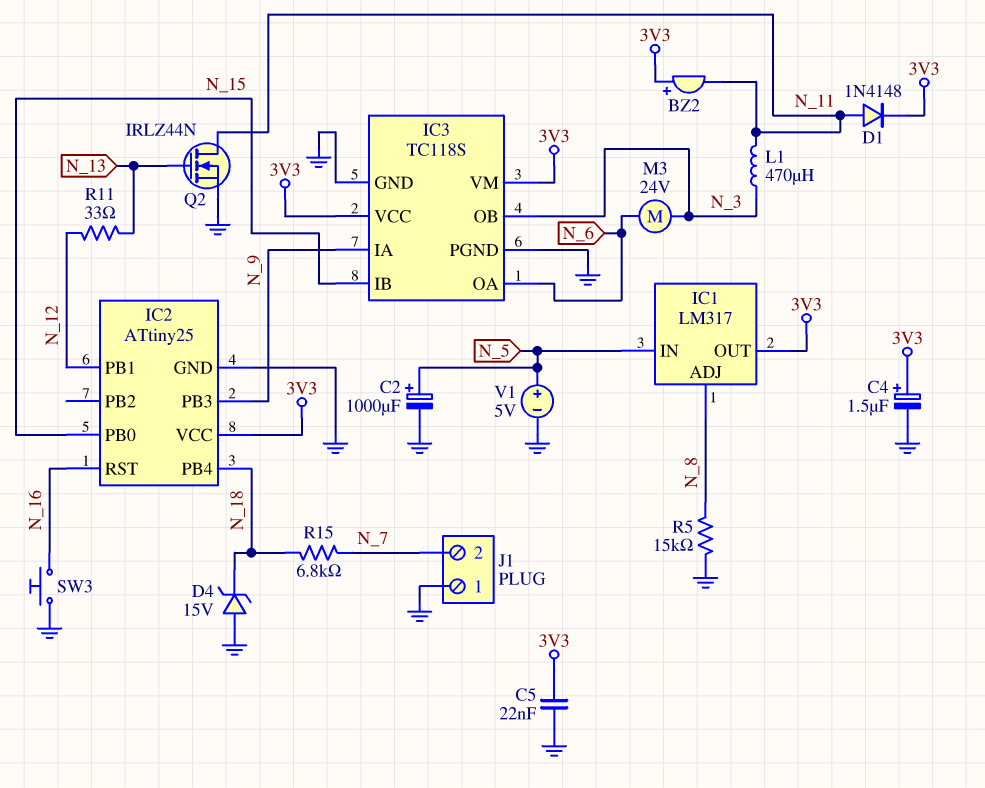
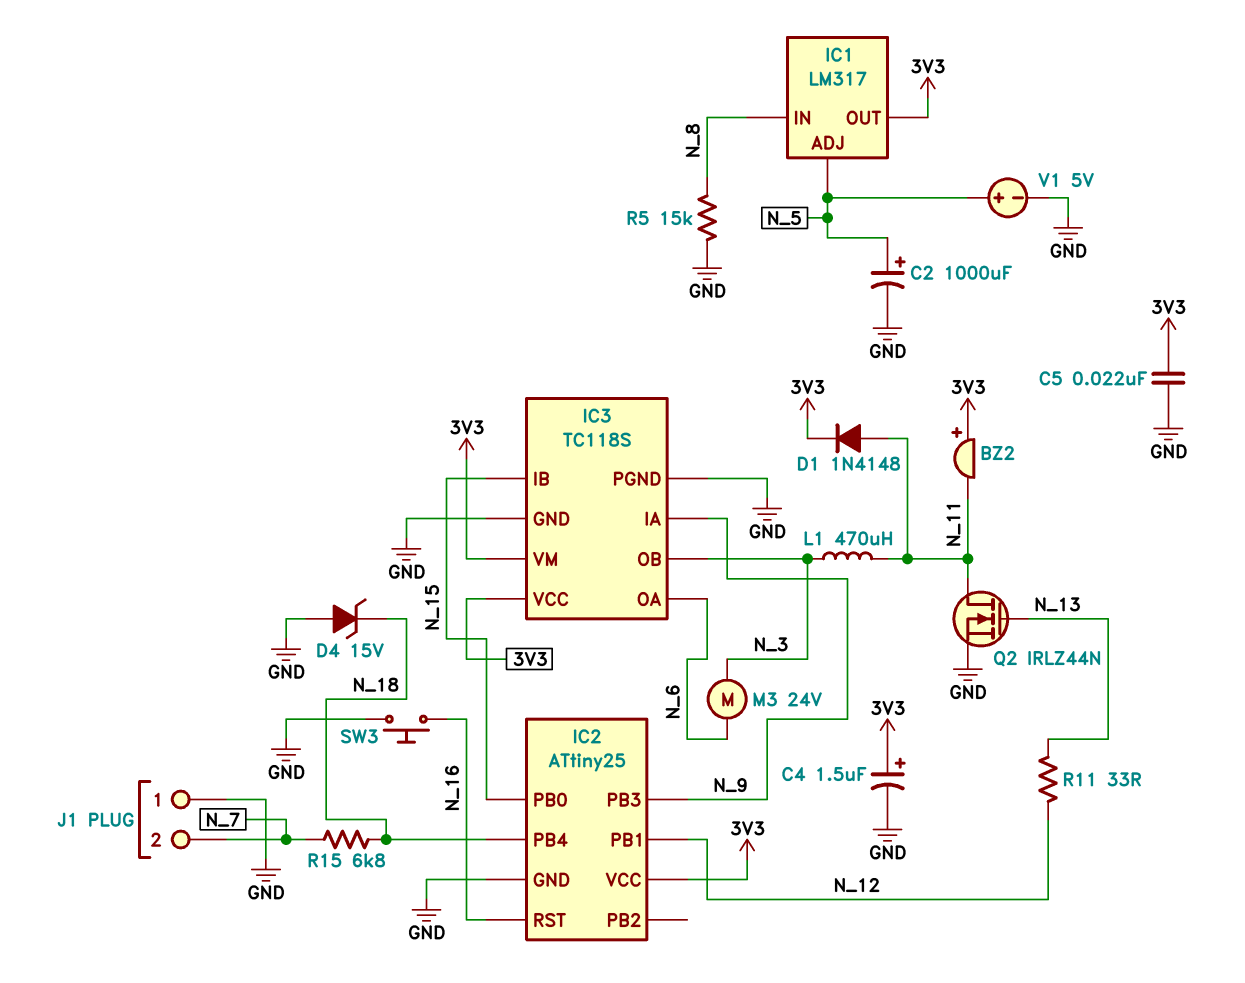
IC1 pin ADJ: N_8 -> N_5
IC1 pin IN: N_5 -> N_8

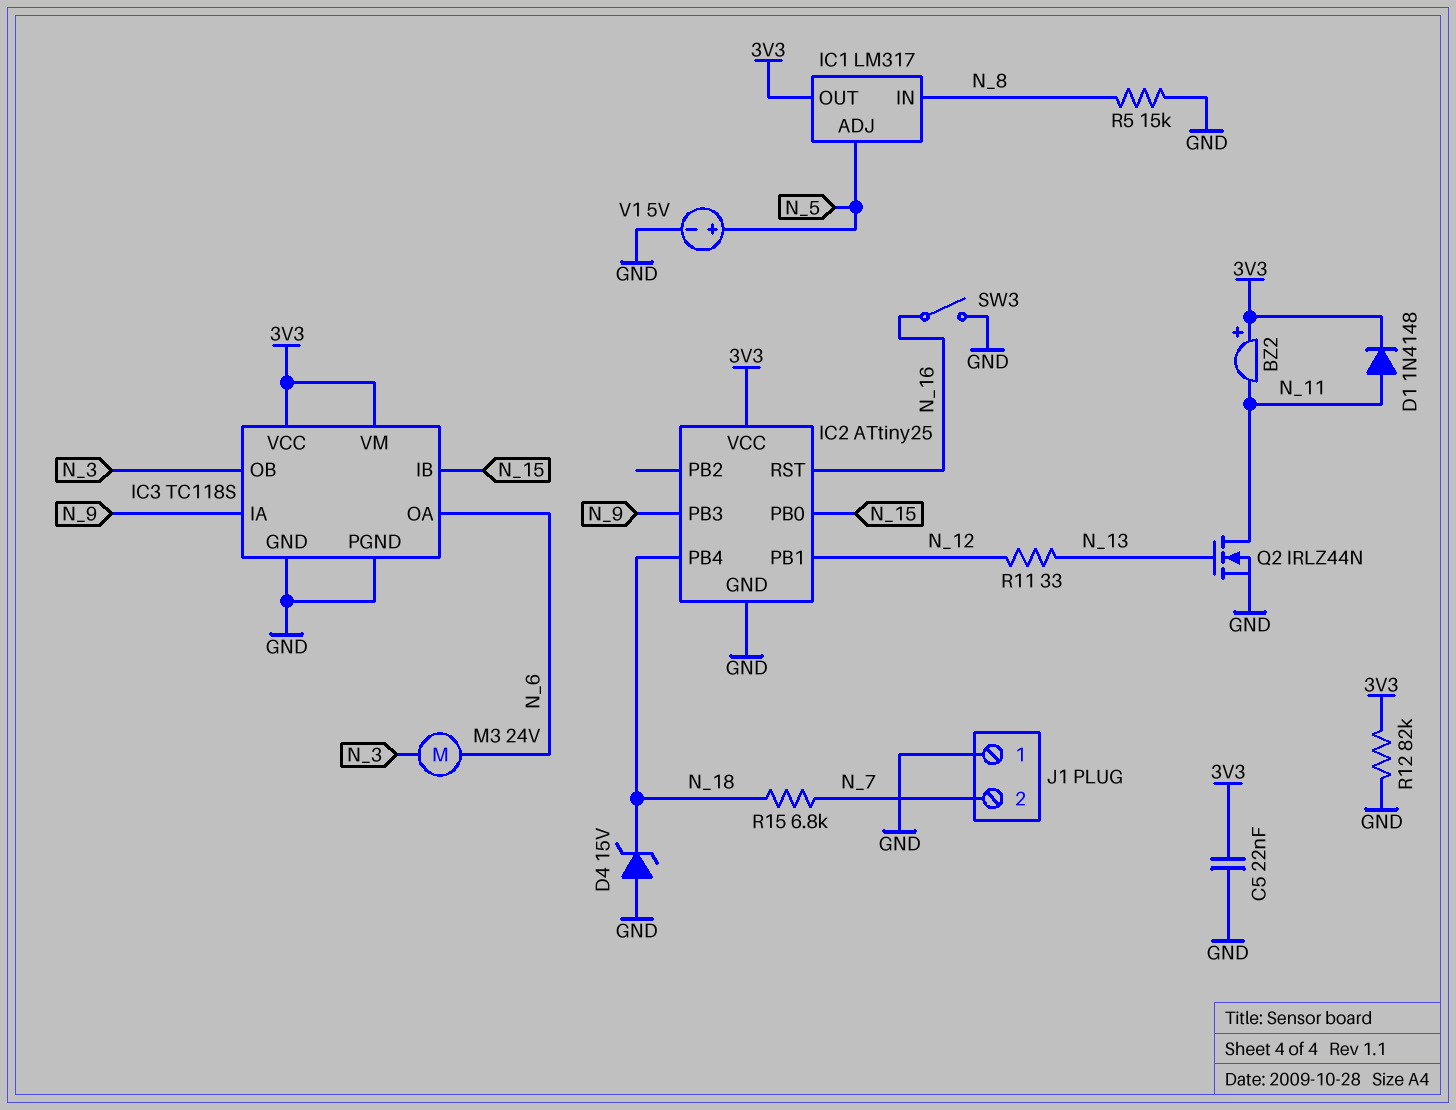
C2: 1000uF (plus N_5, minus GND) -> none
C4: 1.5uF (plus 3V3, minus GND) -> none
L1: 470uH (N_3, N_11) -> none
R12: none -> 82k (3V3, GND)
SW3: button (GND, N_16) -> switch (GND, N_16)

